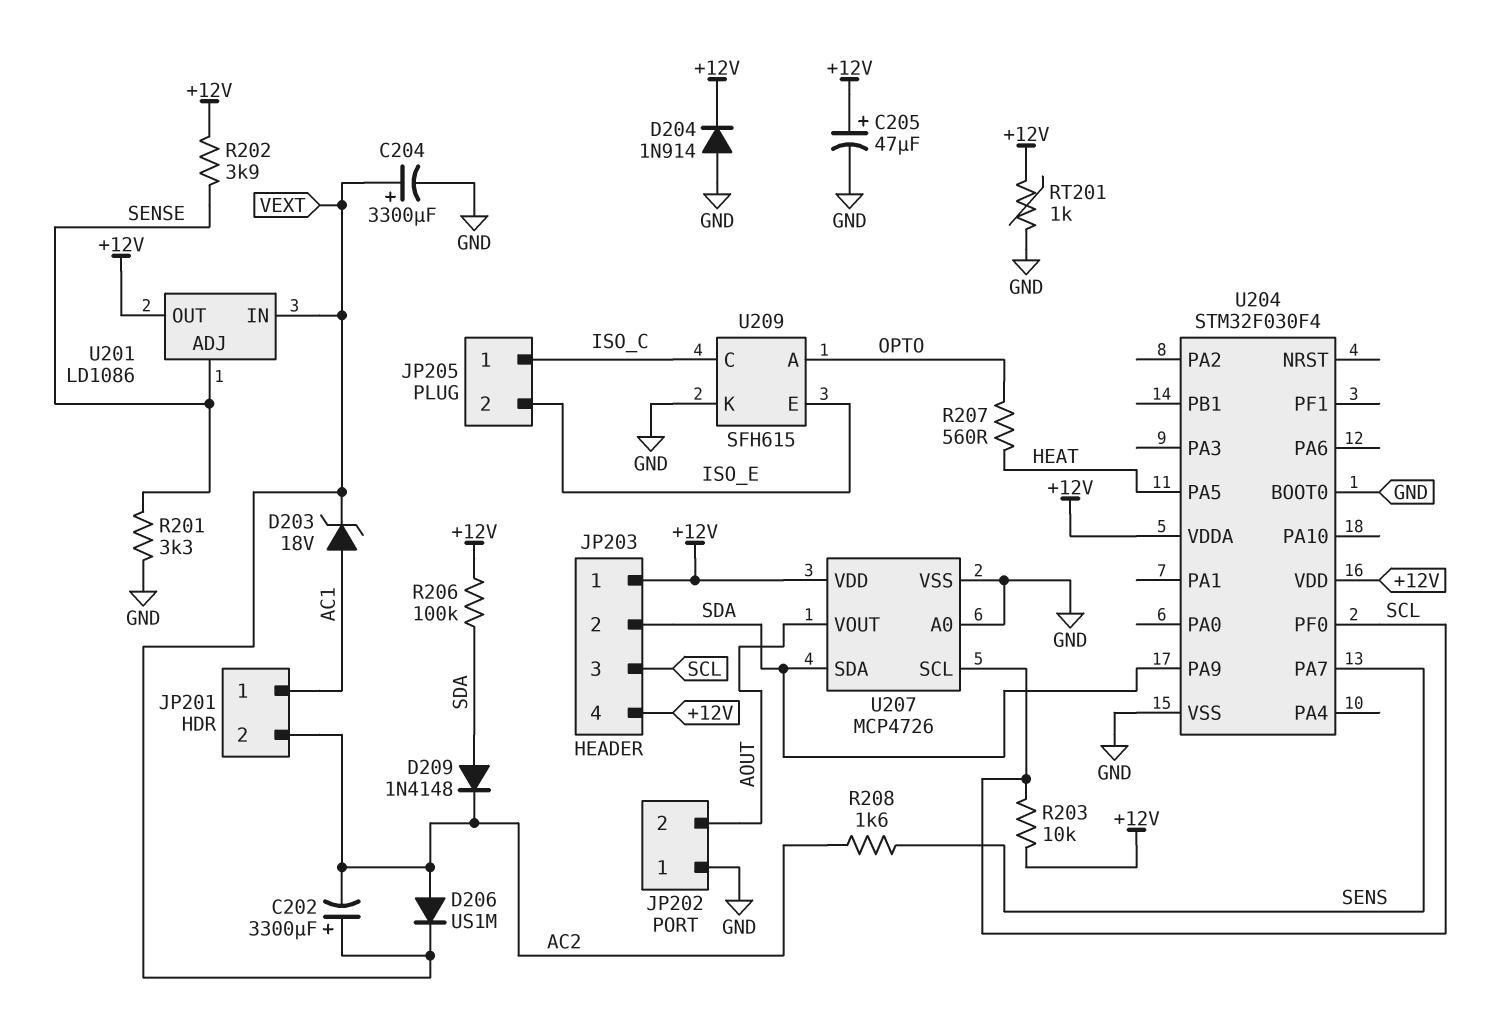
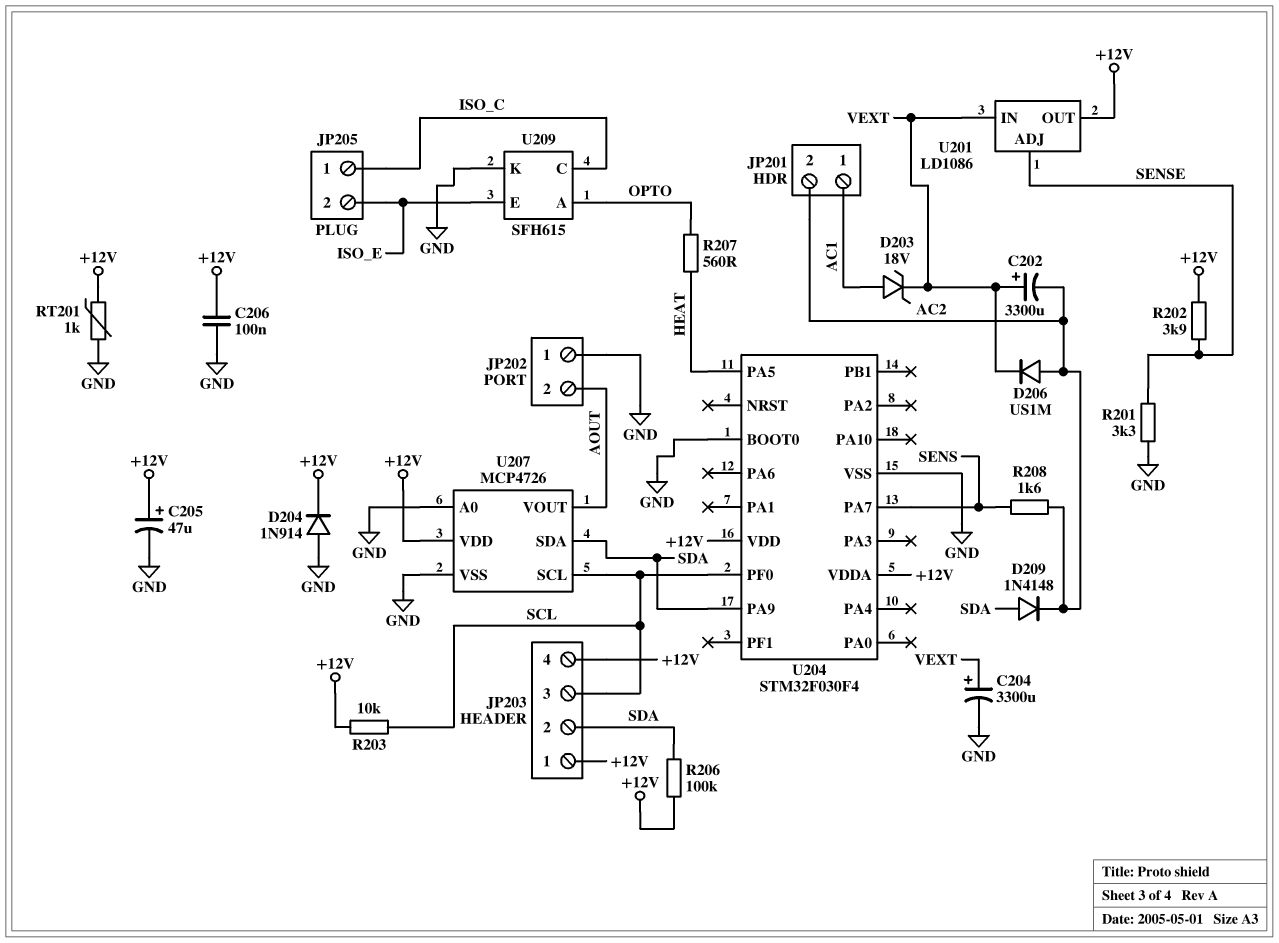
C206: none -> 100nF (+12V, GND)

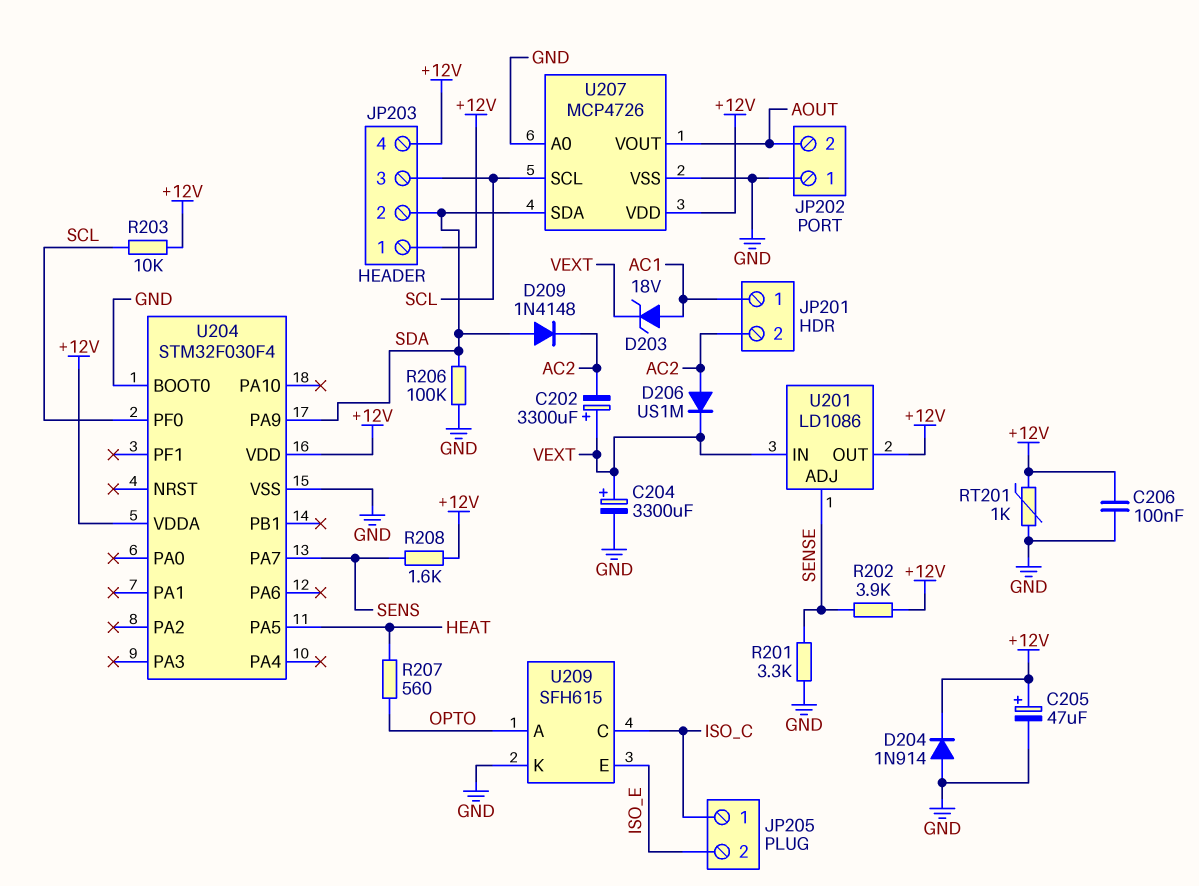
R206: 100k (+12V, SDA) -> 100k (GND, SDA)
R208: 1.6k (AC2, SENS) -> 1.6k (+12V, SENS)

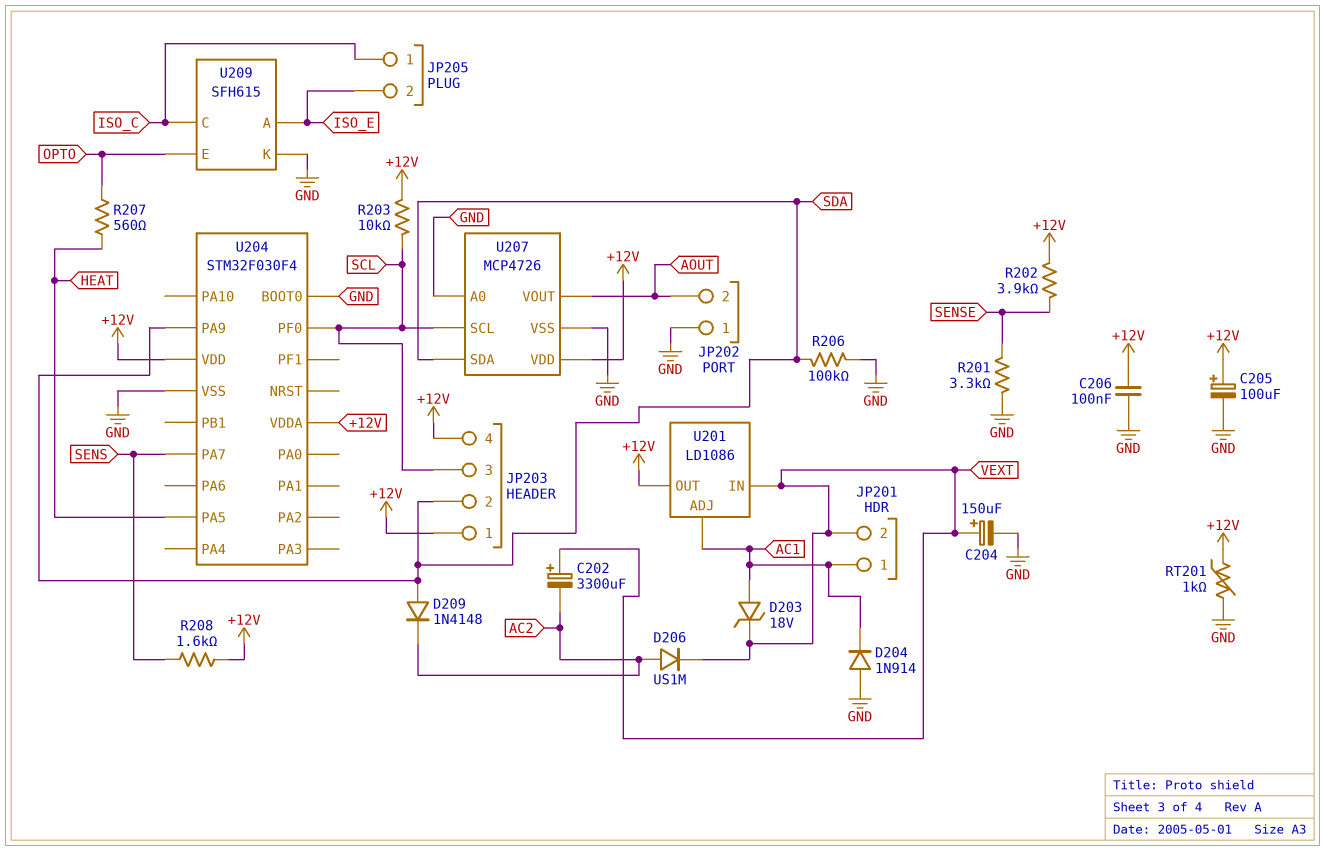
C204: 3300uF (plus VEXT, minus GND) -> 150uF (plus VEXT, minus GND)
C205: 47uF (plus +12V, minus GND) -> 100uF (plus +12V, minus GND)
D204: diode 1N914 (A GND, K +12V) -> diode 1N914 (A GND, K AC1)
JP201 pin 2: AC2 -> VEXT
U201 pin ADJ: SENSE -> AC1
U209 pin A: OPTO -> ISO_E
U209 pin E: ISO_E -> OPTO

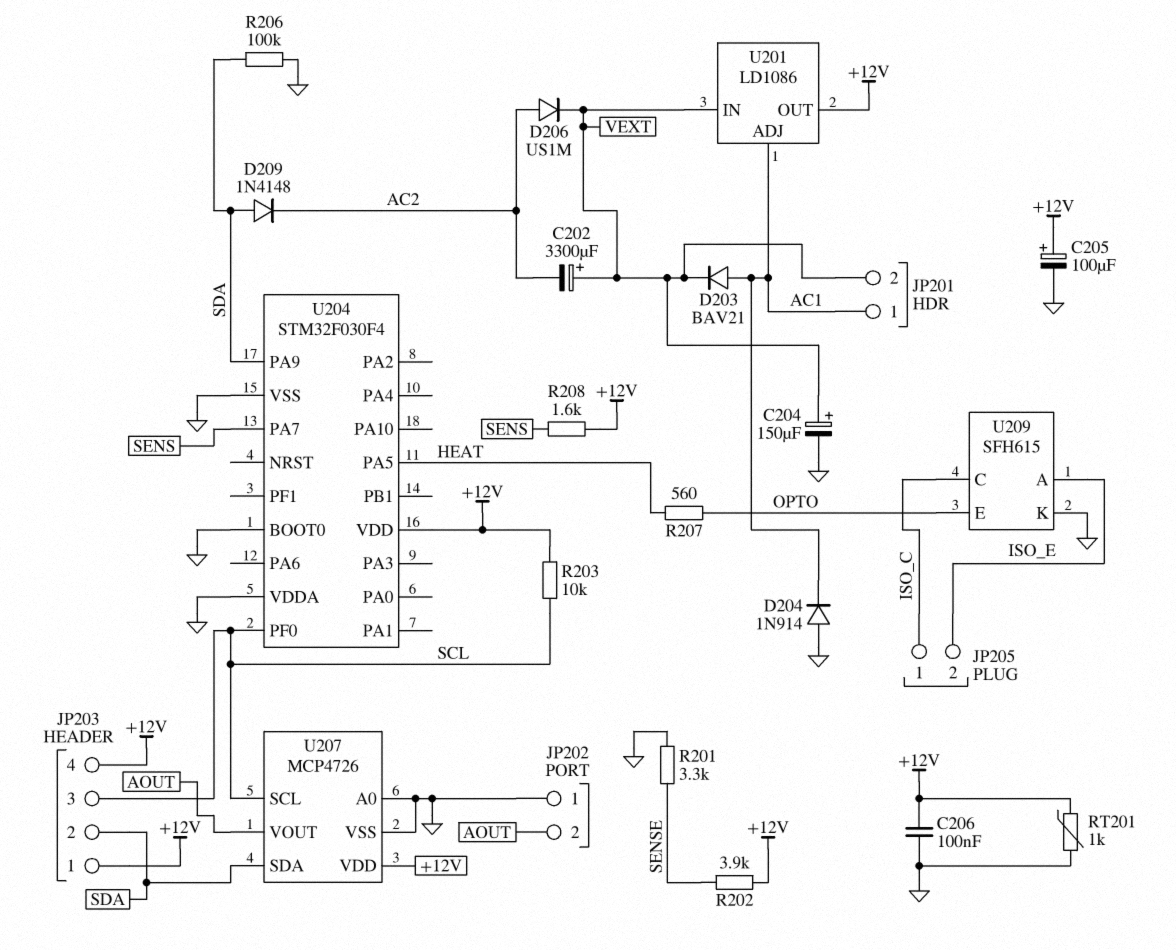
D203: zener 18V (A AC1, K VEXT) -> diode BAV21 (A AC1, K VEXT)
U204 pin VDDA: +12V -> GND

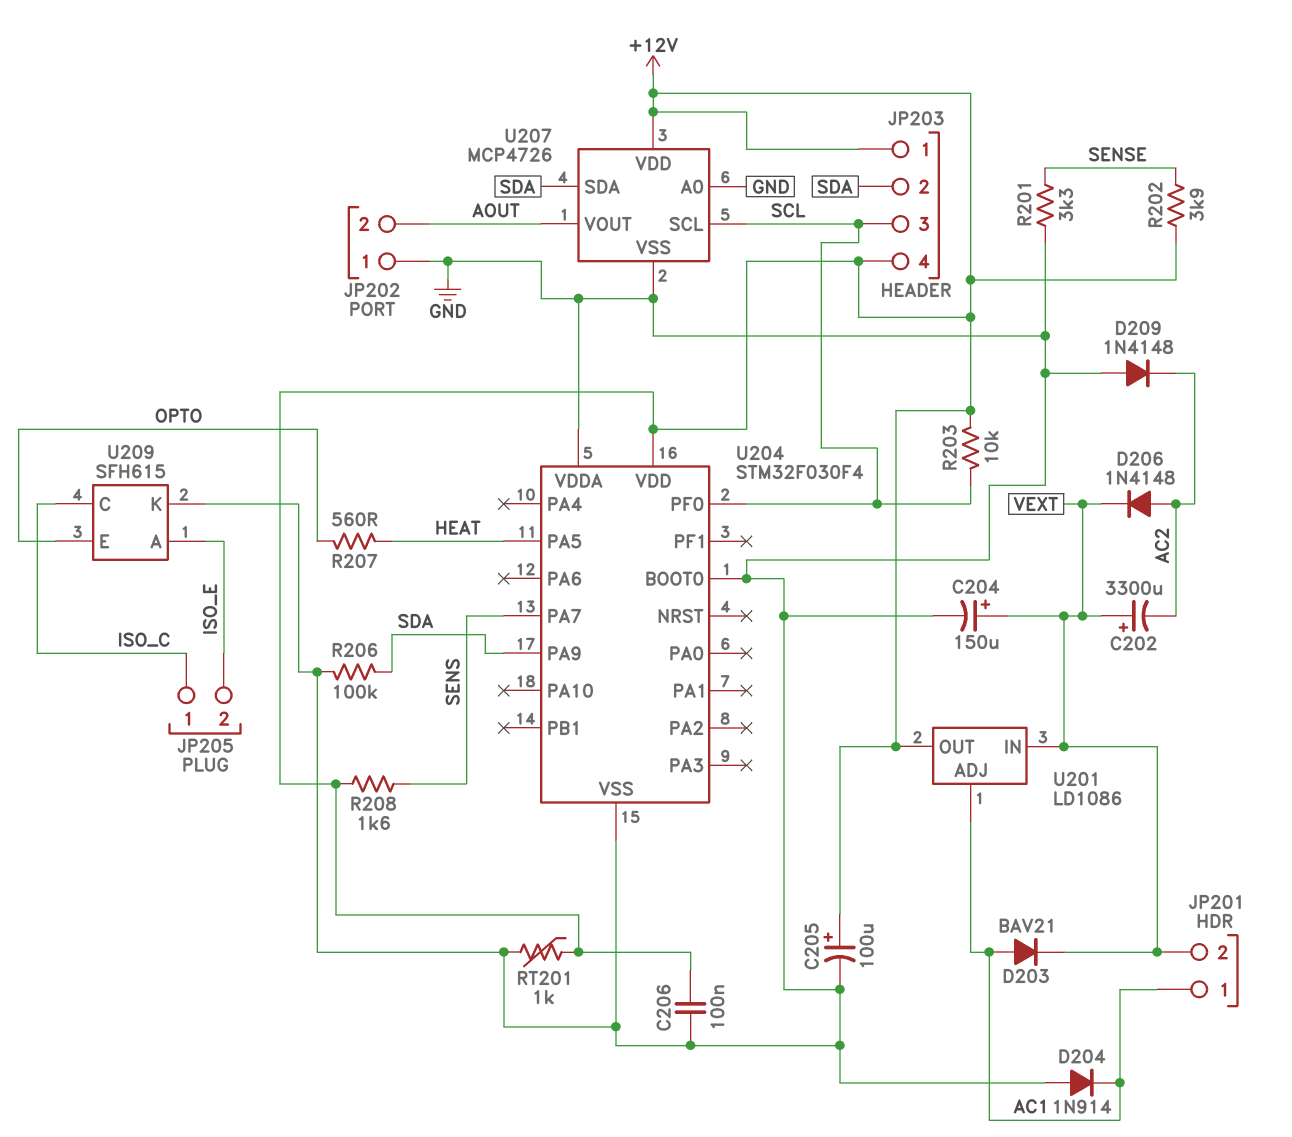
D206: diode US1M (A AC2, K VEXT) -> diode 1N4148 (A AC2, K VEXT)
D209: diode 1N4148 (A SDA, K AC2) -> diode 1N4148 (A GND, K AC2)

